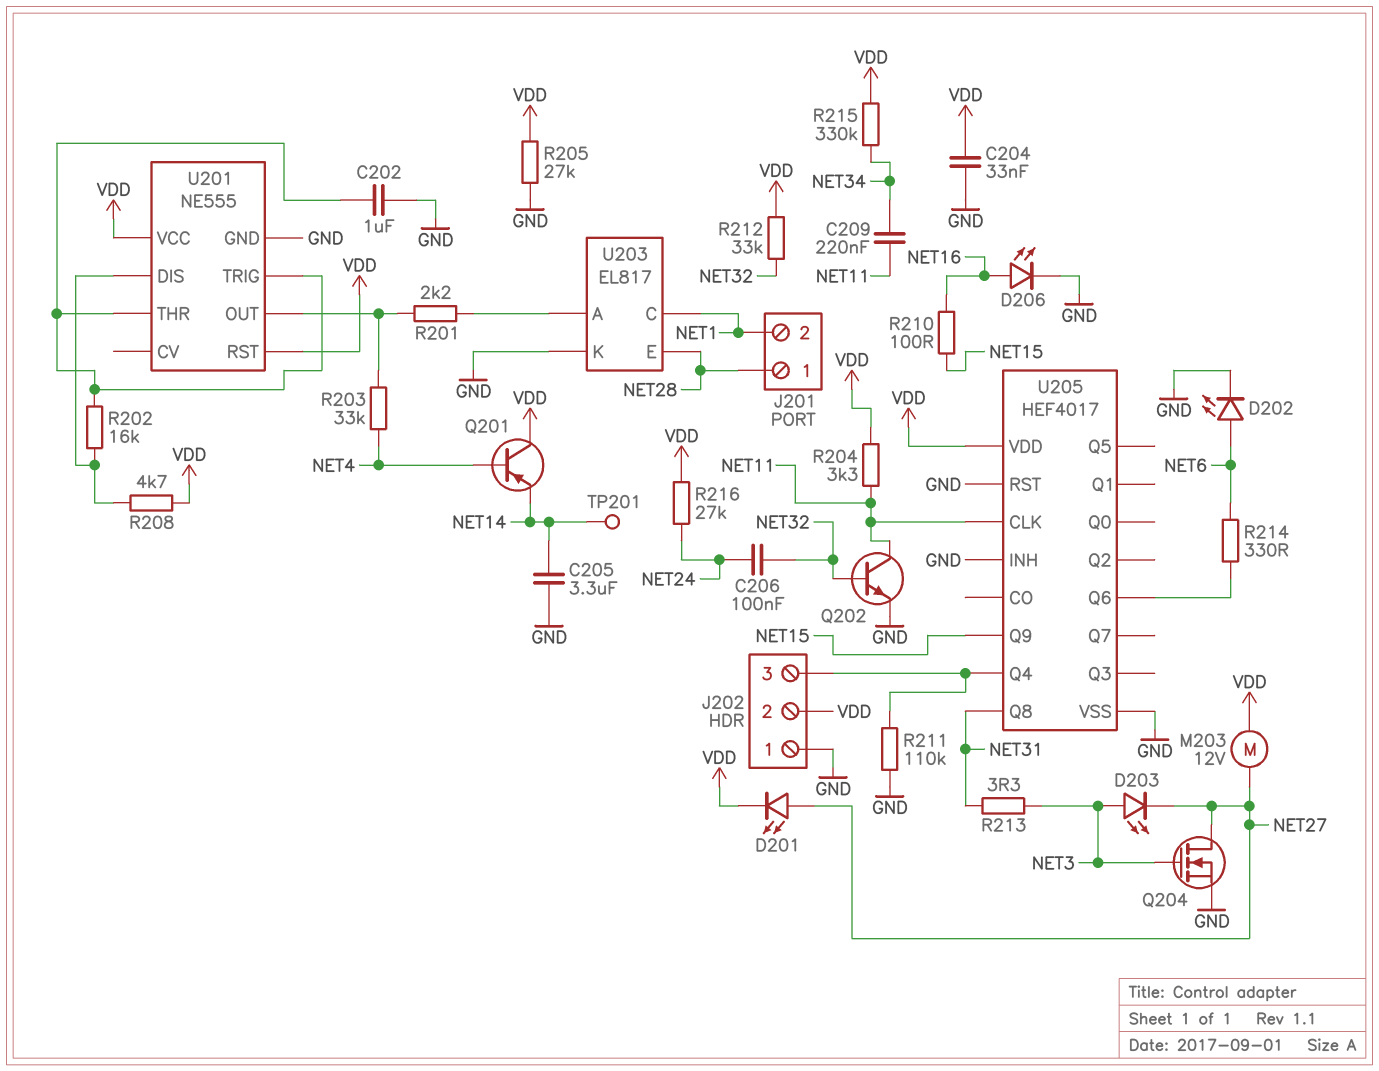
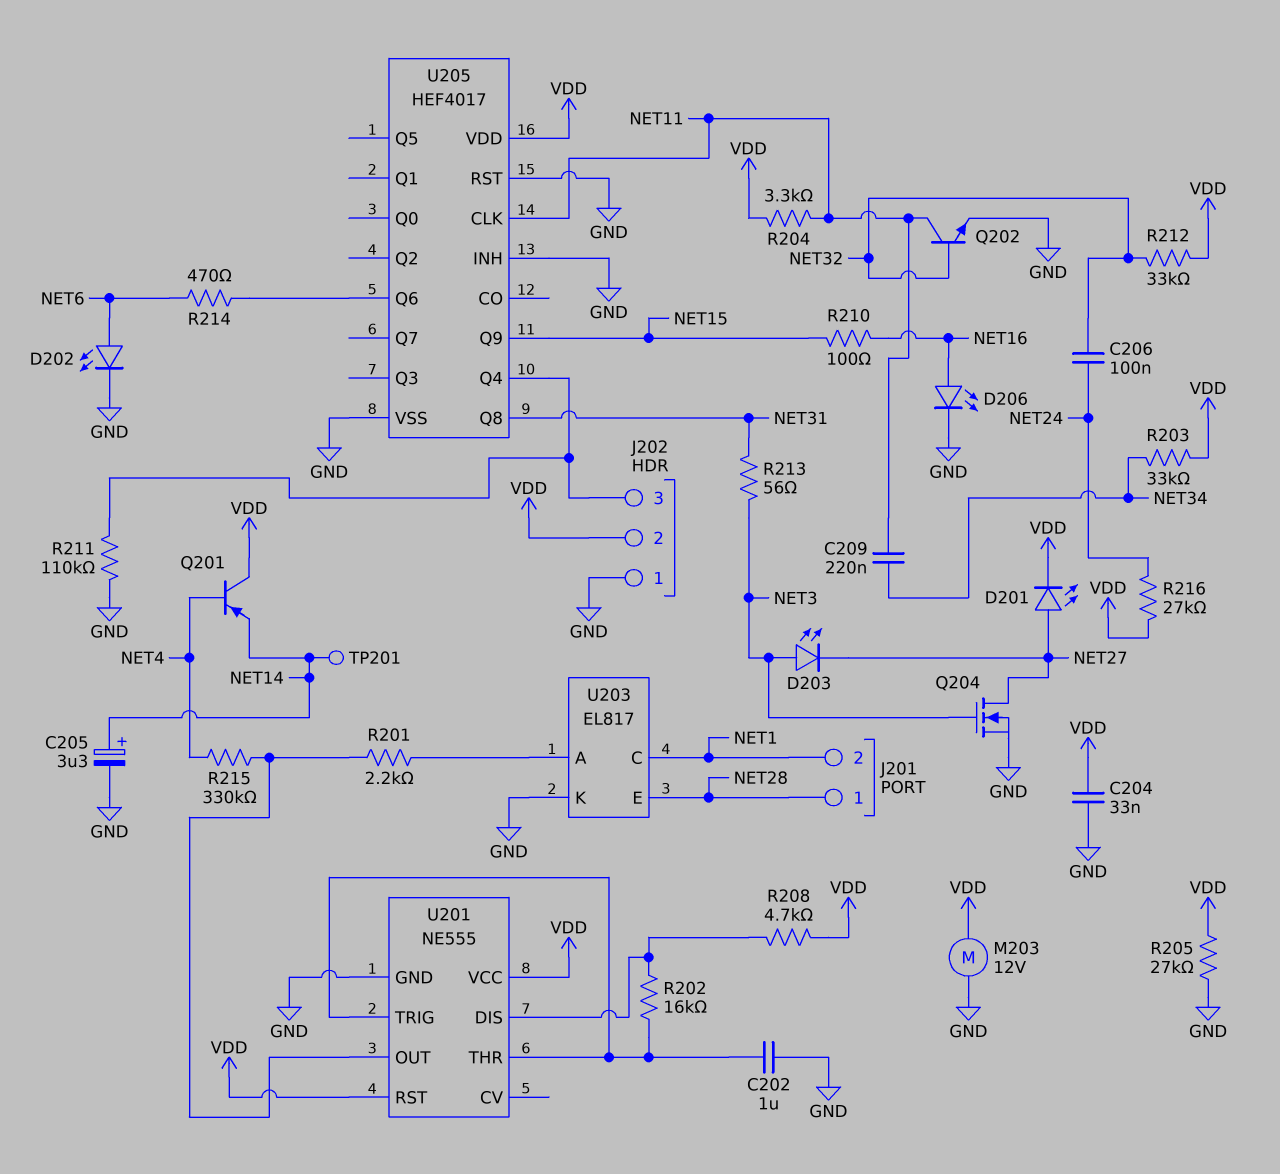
C205: 3.3uF (GND, NET14) -> 3.3uF (plus NET14, minus GND)
M203: motor 12V (NET27, VDD) -> motor 12V (GND, VDD)
R203: 33k (NET4, U201/OUT) -> 33k (NET34, VDD)
R213: 3.3 (NET3, NET31) -> 56 (NET3, NET31)
R214: 330 (NET6, U205/Q6) -> 470 (NET6, U205/Q6)
R215: 330k (NET34, VDD) -> 330k (NET4, U201/OUT)

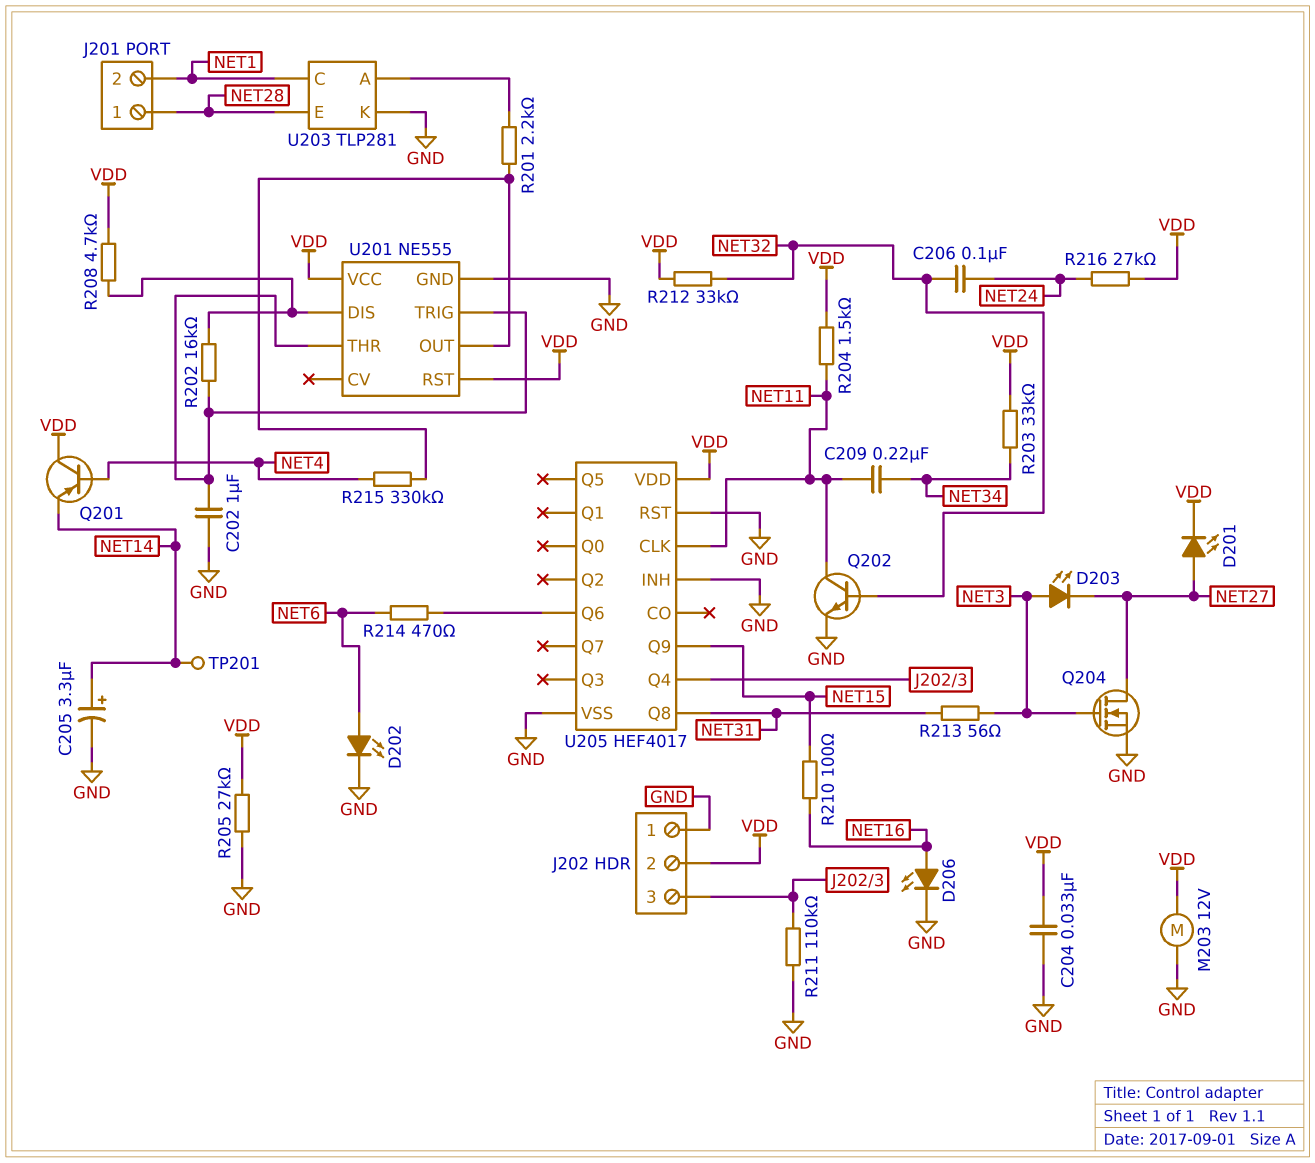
R204: 3.3k (NET11, VDD) -> 1.5k (NET11, VDD)
U203: EL817 -> TLP281

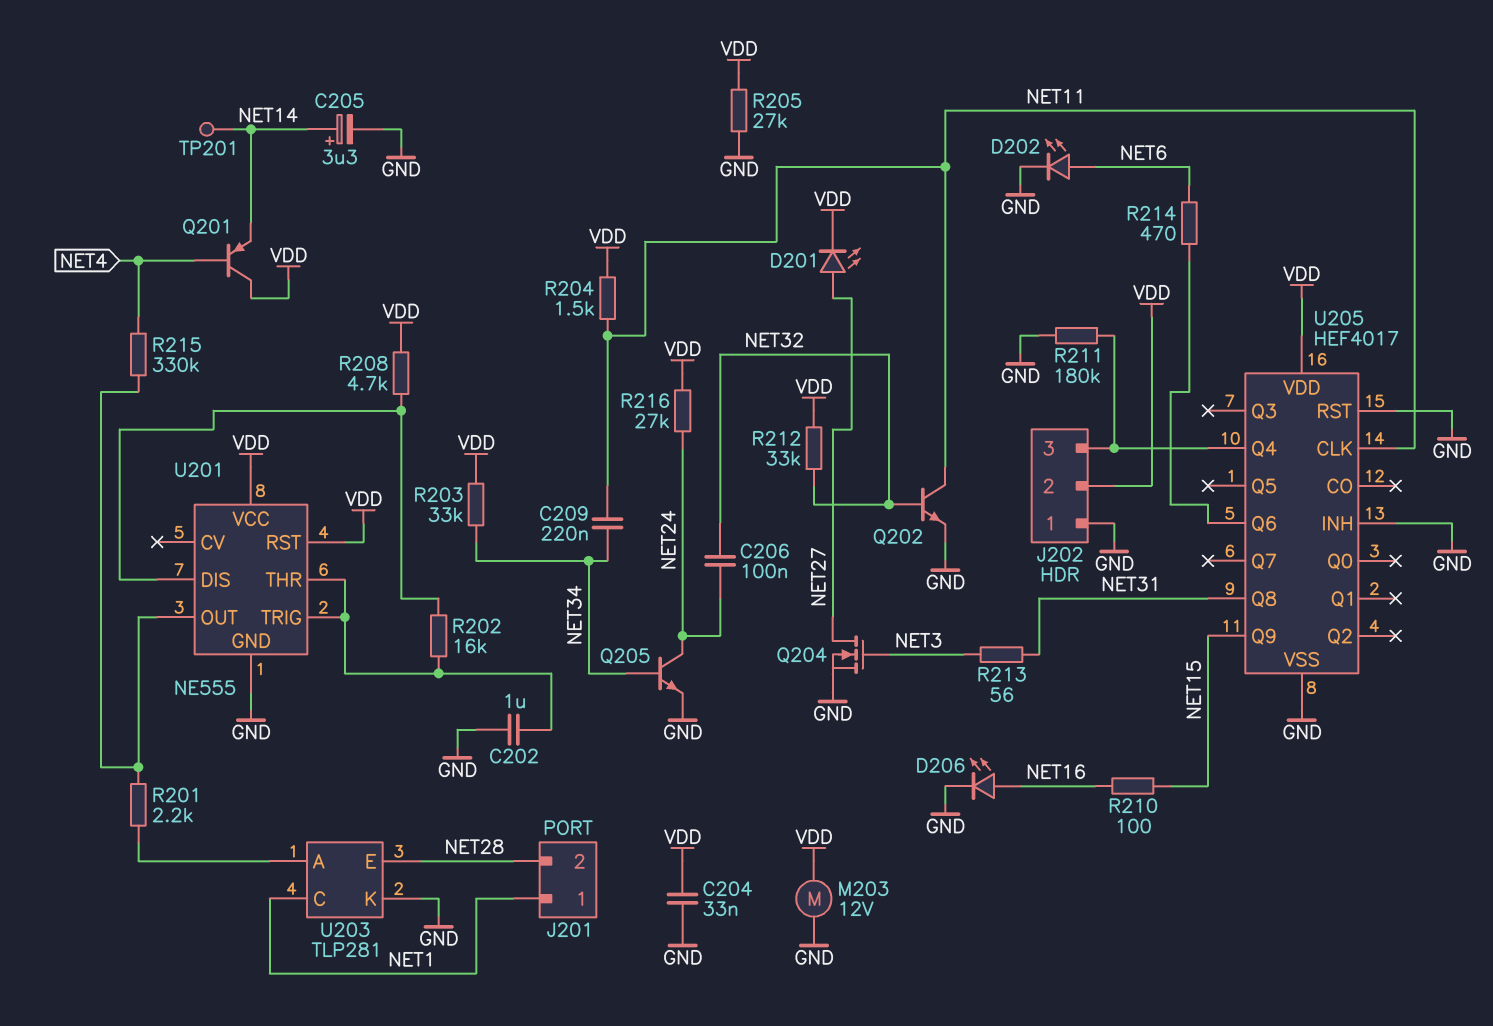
D203: LED (A NET3, K NET27) -> none
J201 pin 1: NET28 -> NET1
J201 pin 2: NET1 -> NET28
Q205: none -> NPN (B NET34, C NET24, E GND)
R211: 110k (GND, J202/3) -> 180k (GND, J202/3)

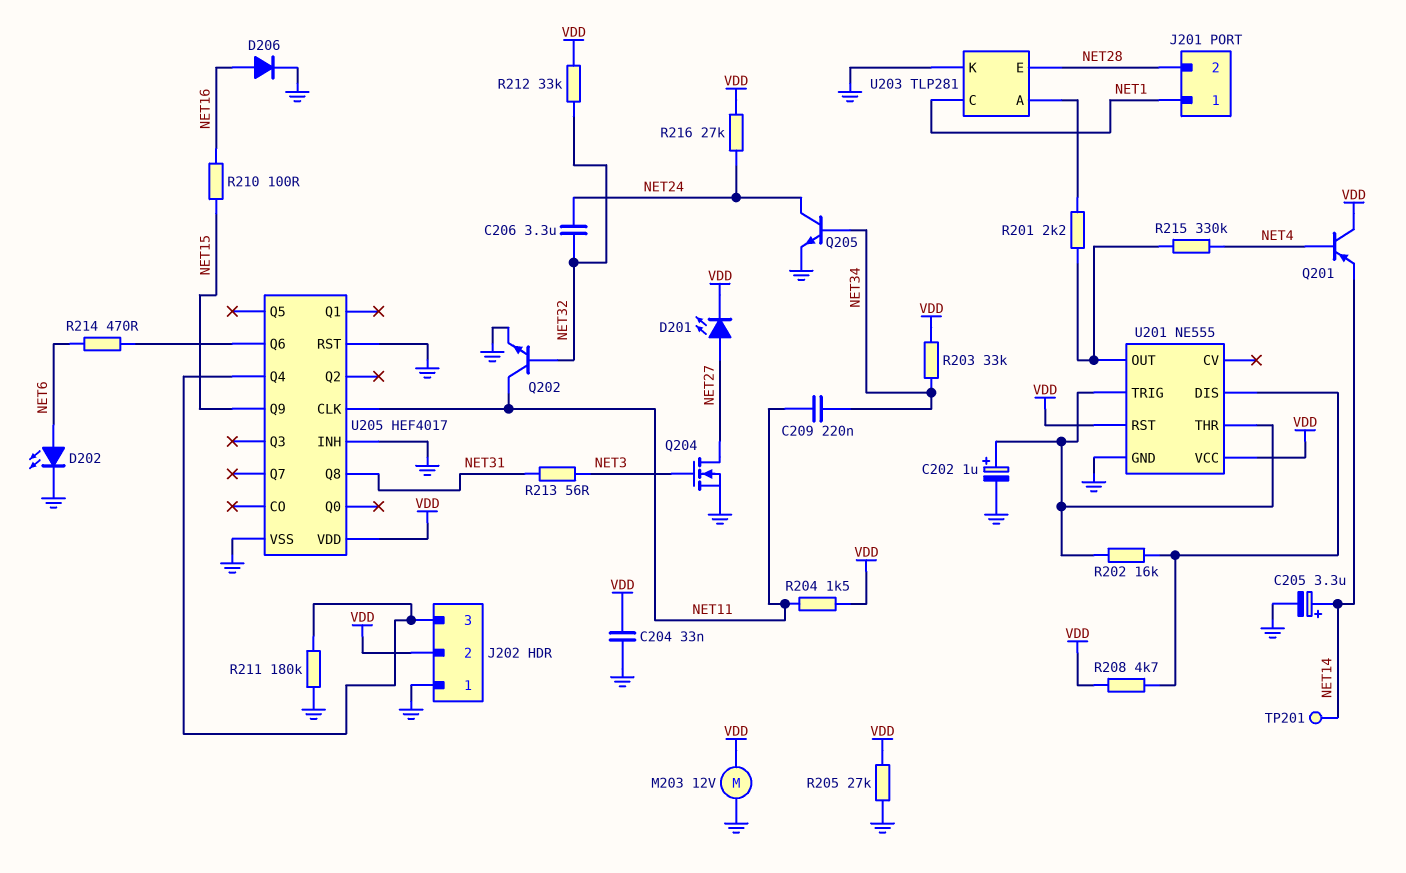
C202: 1uF (GND, U201/THR) -> 1uF (plus U201/THR, minus GND)
C206: 100nF (NET24, NET32) -> 3.3uF (NET24, NET32)
D206: LED (A NET16, K GND) -> diode (A NET16, K GND)

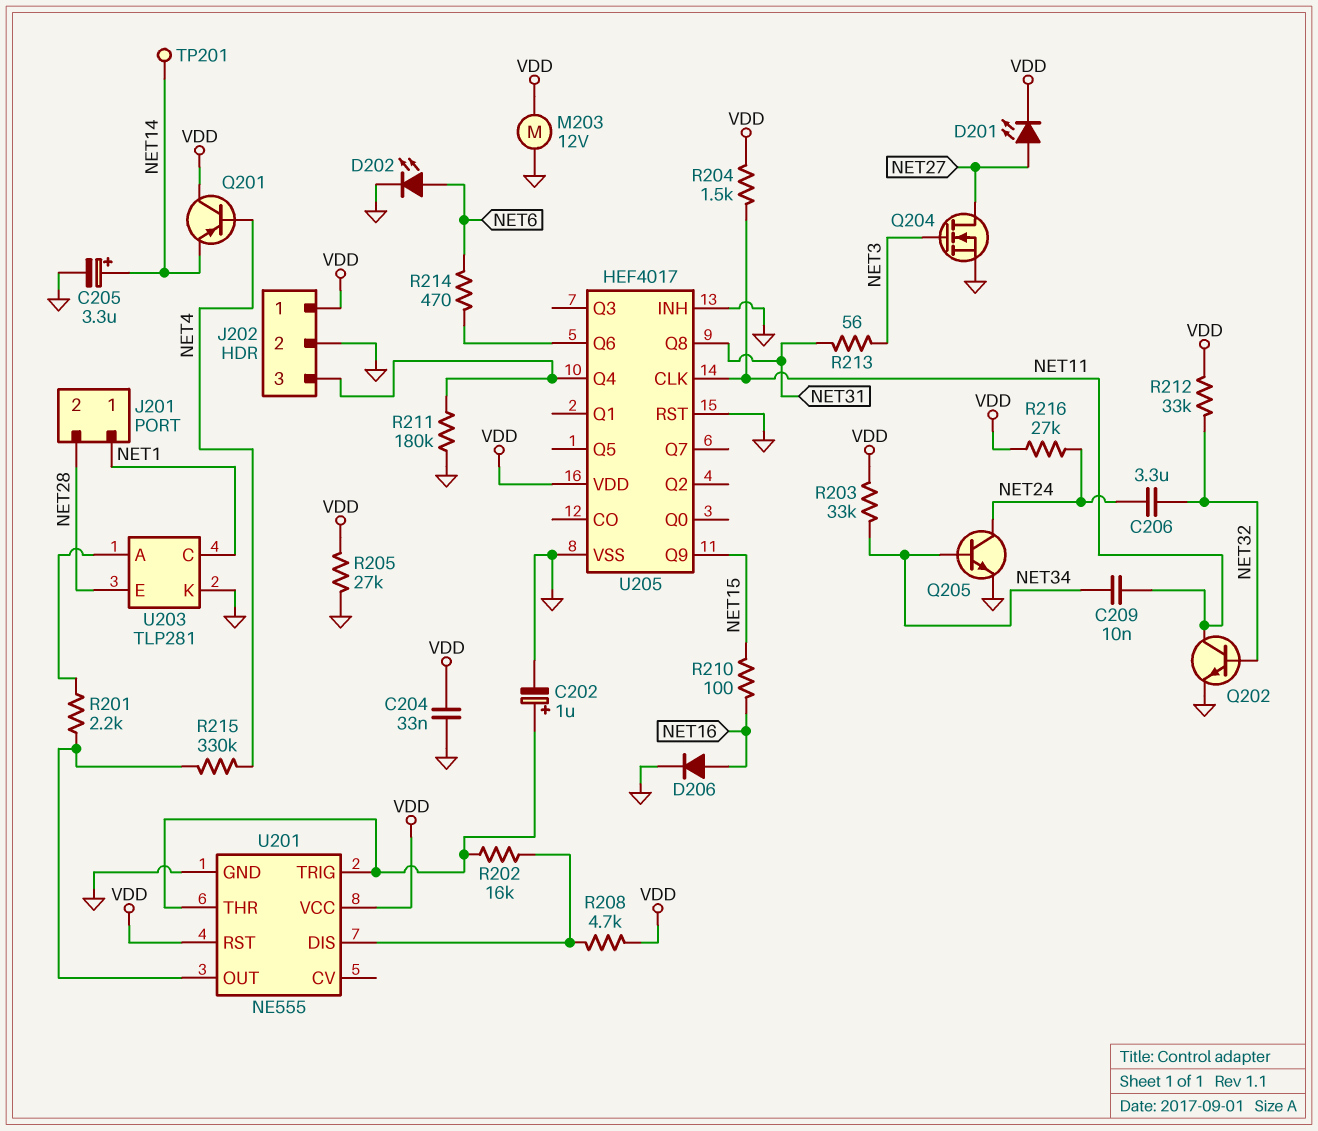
C209: 220nF (NET11, NET34) -> 10nF (NET11, NET34)
J202 pin 1: GND -> VDD
J202 pin 2: VDD -> GND

